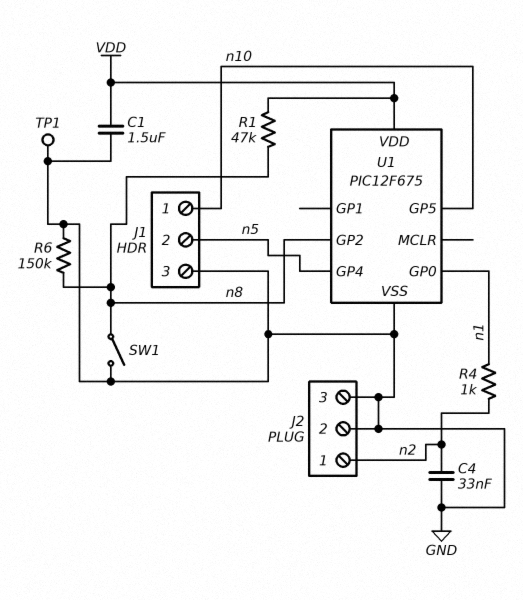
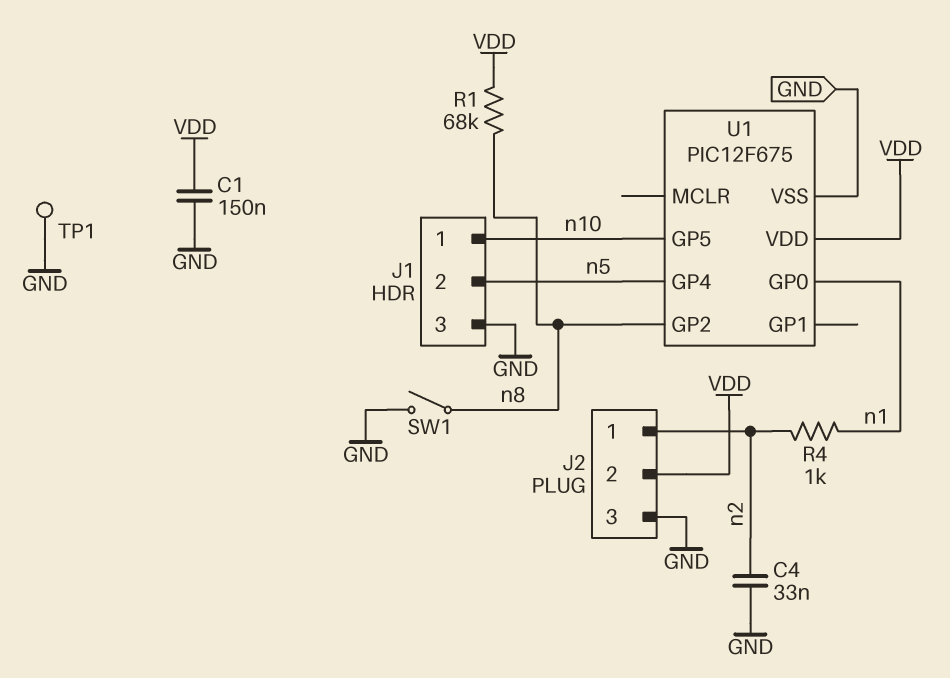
C1: 1.5uF (GND, VDD) -> 150nF (GND, VDD)
J2 pin 2: GND -> VDD
R1: 47k (VDD, n8) -> 68k (VDD, n8)
R6: 150k (GND, n8) -> none

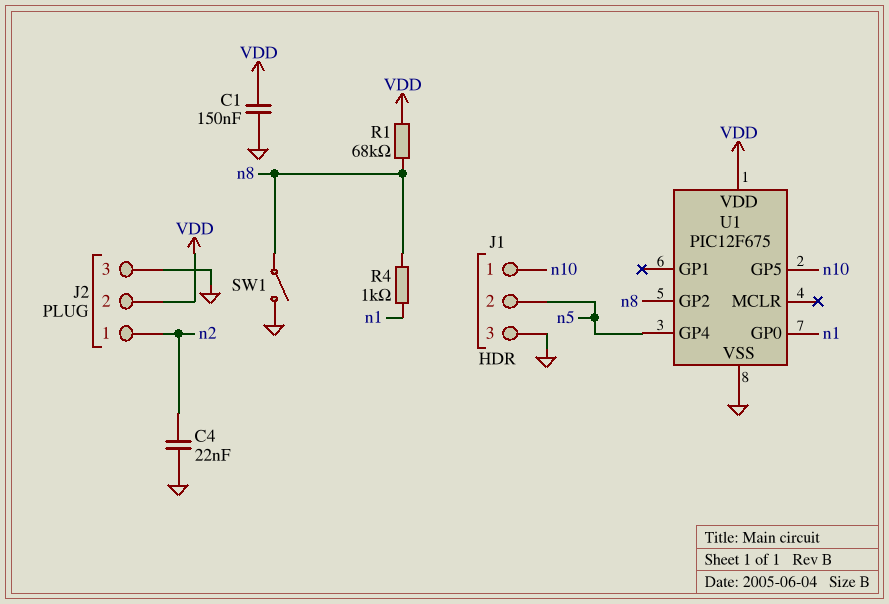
C4: 33nF (GND, n2) -> 22nF (GND, n2)
R4: 1k (n1, n2) -> 1k (n1, n8)
TP1: test point (GND) -> none

